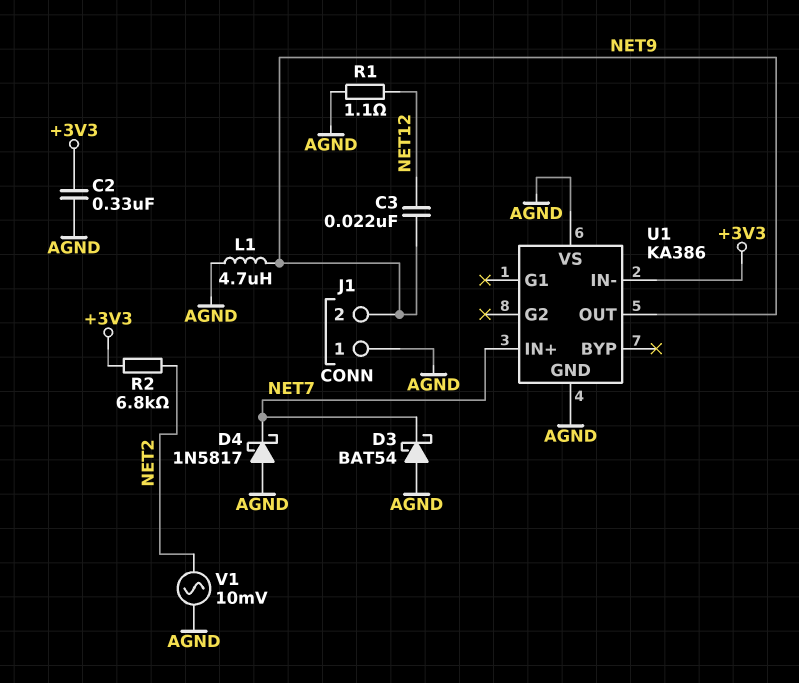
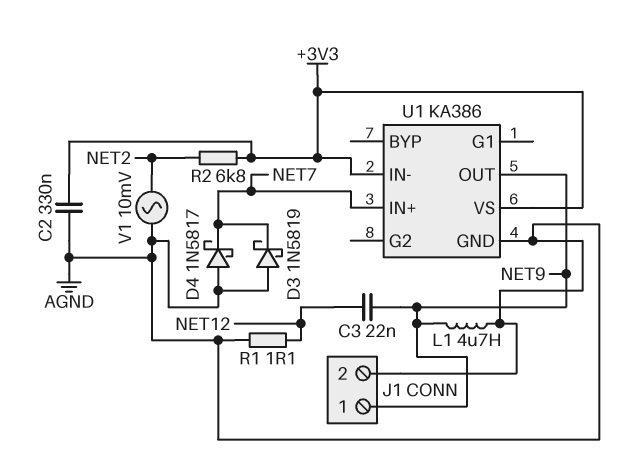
D3: schottky BAT54 (A AGND, K NET7) -> schottky 1N5819 (A AGND, K NET7)
J1 pin 1: AGND -> NET9
J1 pin 2: NET9 -> AGND
U1 pin VS: AGND -> +3V3

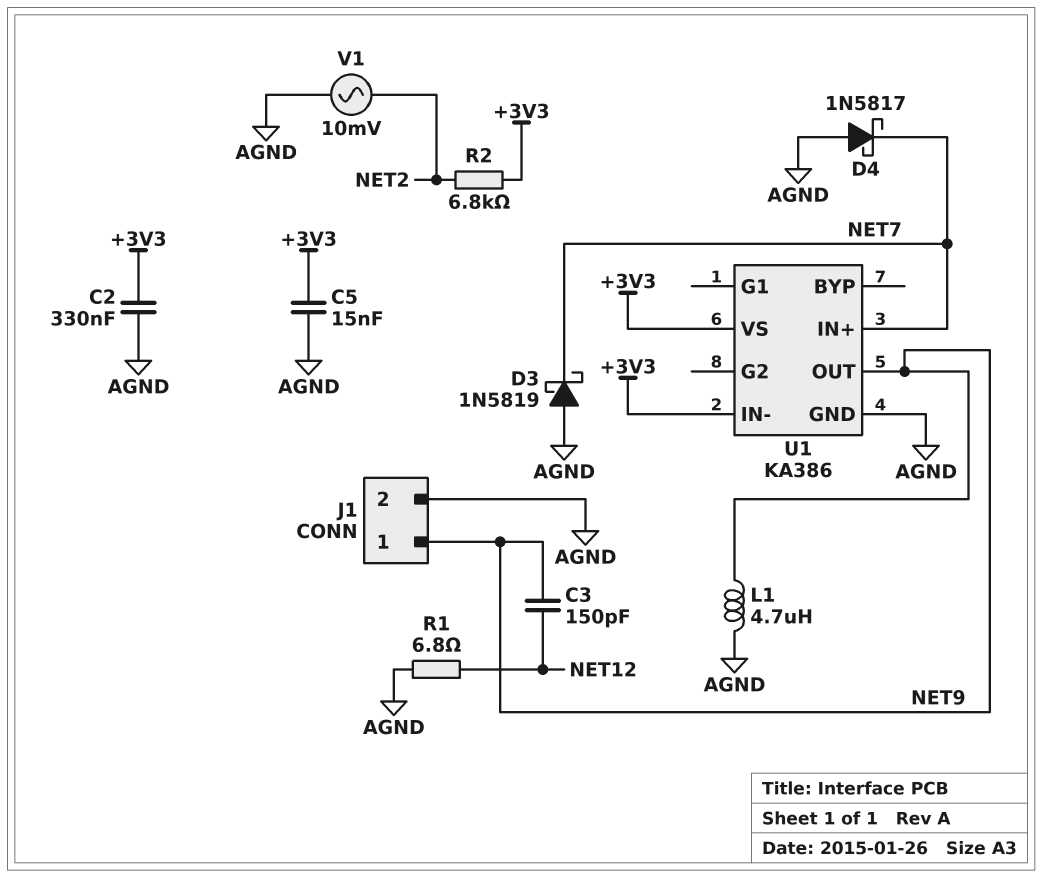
C3: 22nF (NET9, NET12) -> 150pF (NET9, NET12)
C5: none -> 15nF (+3V3, AGND)
R1: 1.1 (AGND, NET12) -> 6.8 (AGND, NET12)

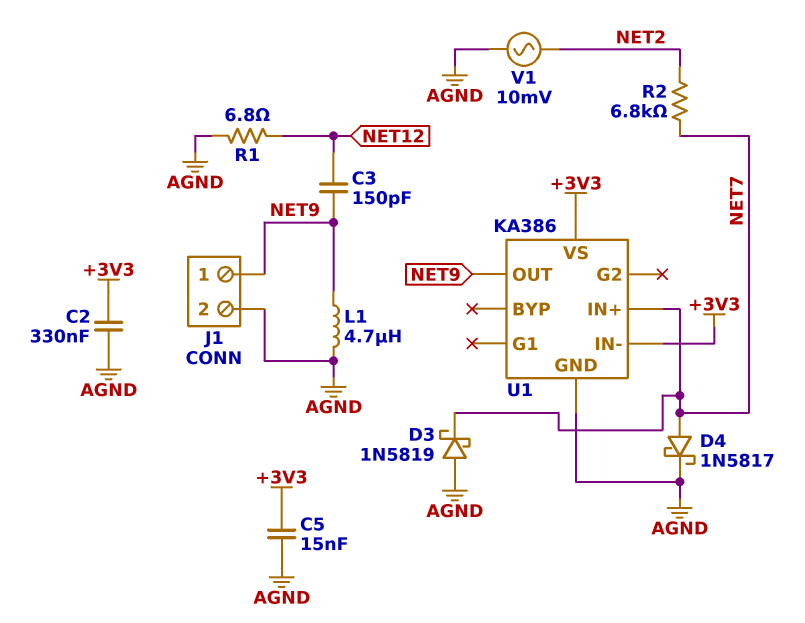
D4: schottky 1N5817 (A AGND, K NET7) -> schottky 1N5817 (A NET7, K AGND)
R2: 6.8k (+3V3, NET2) -> 6.8k (NET2, NET7)

